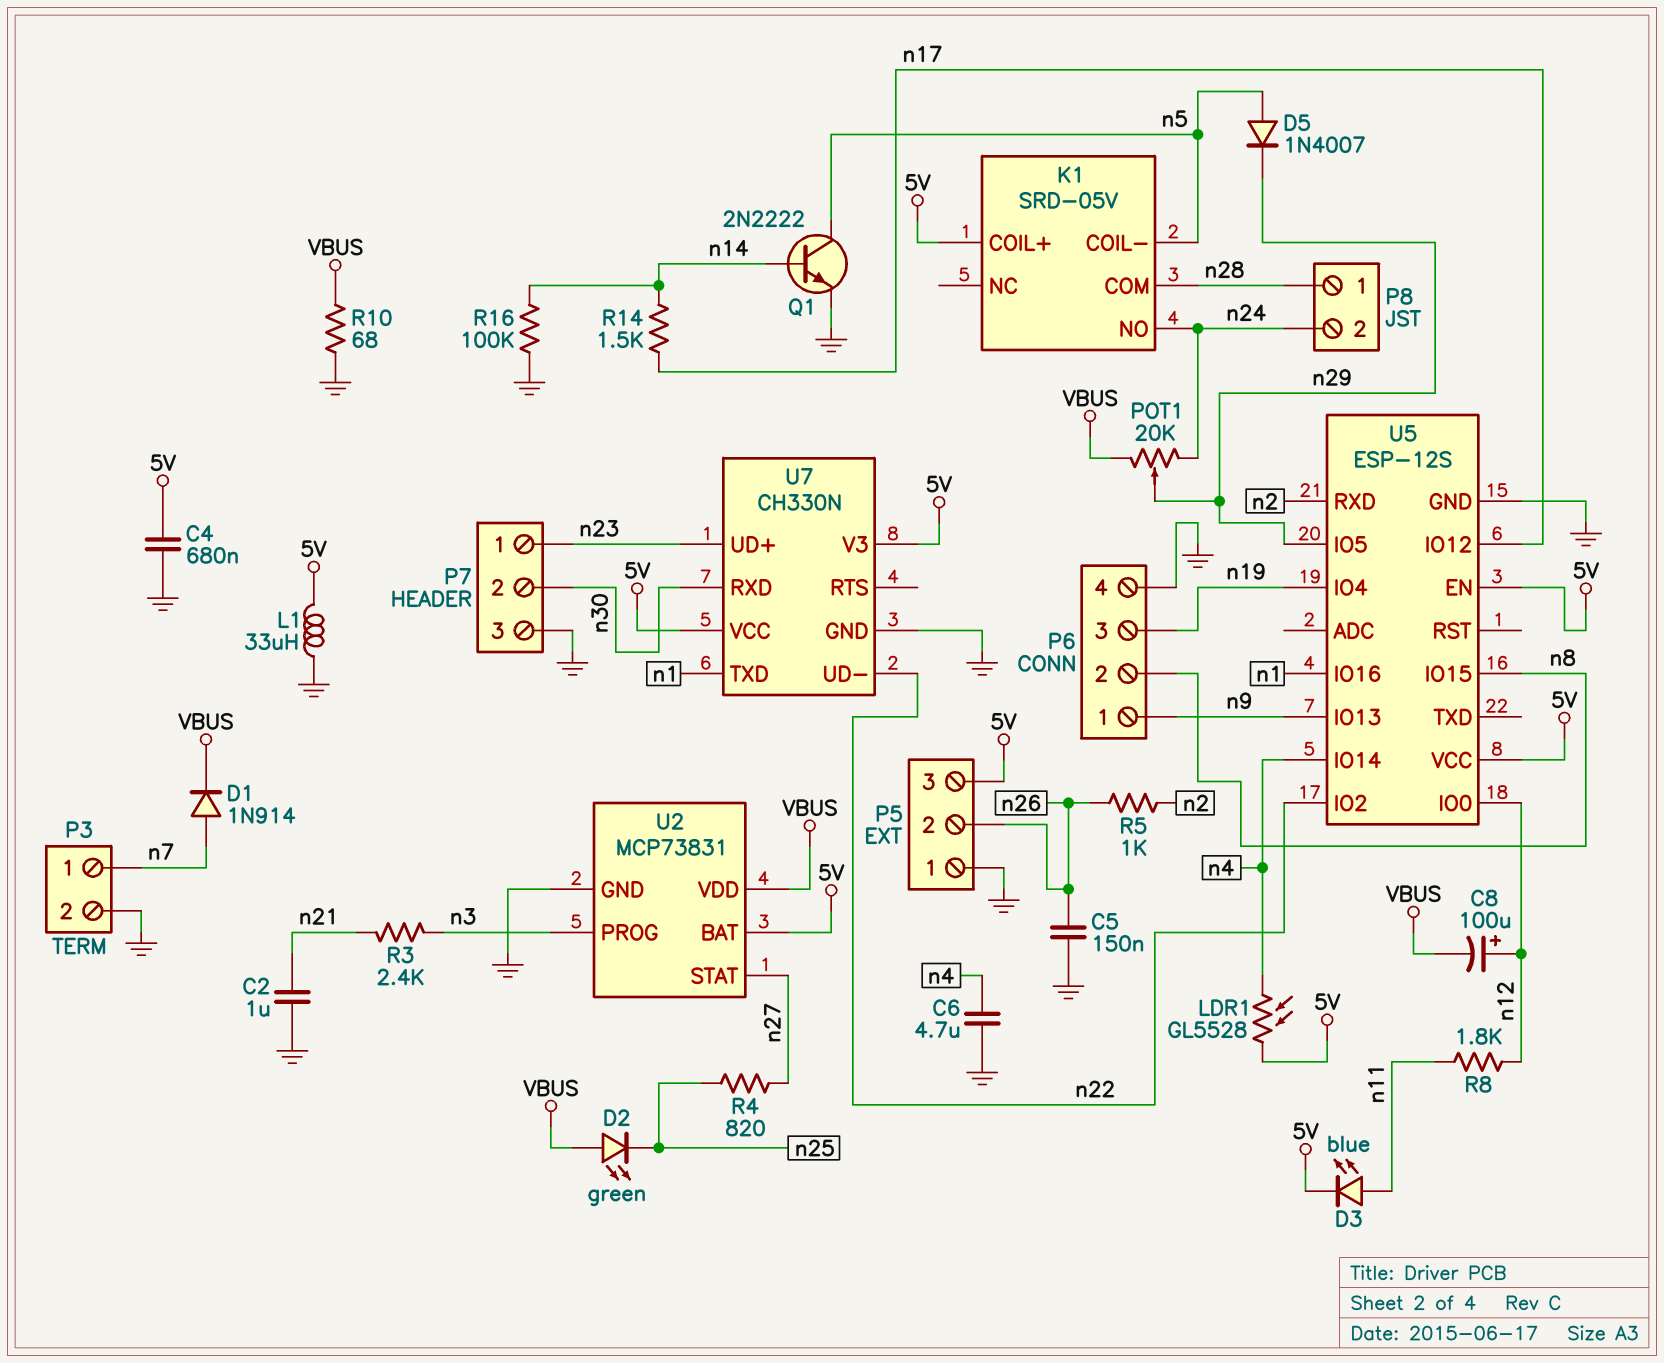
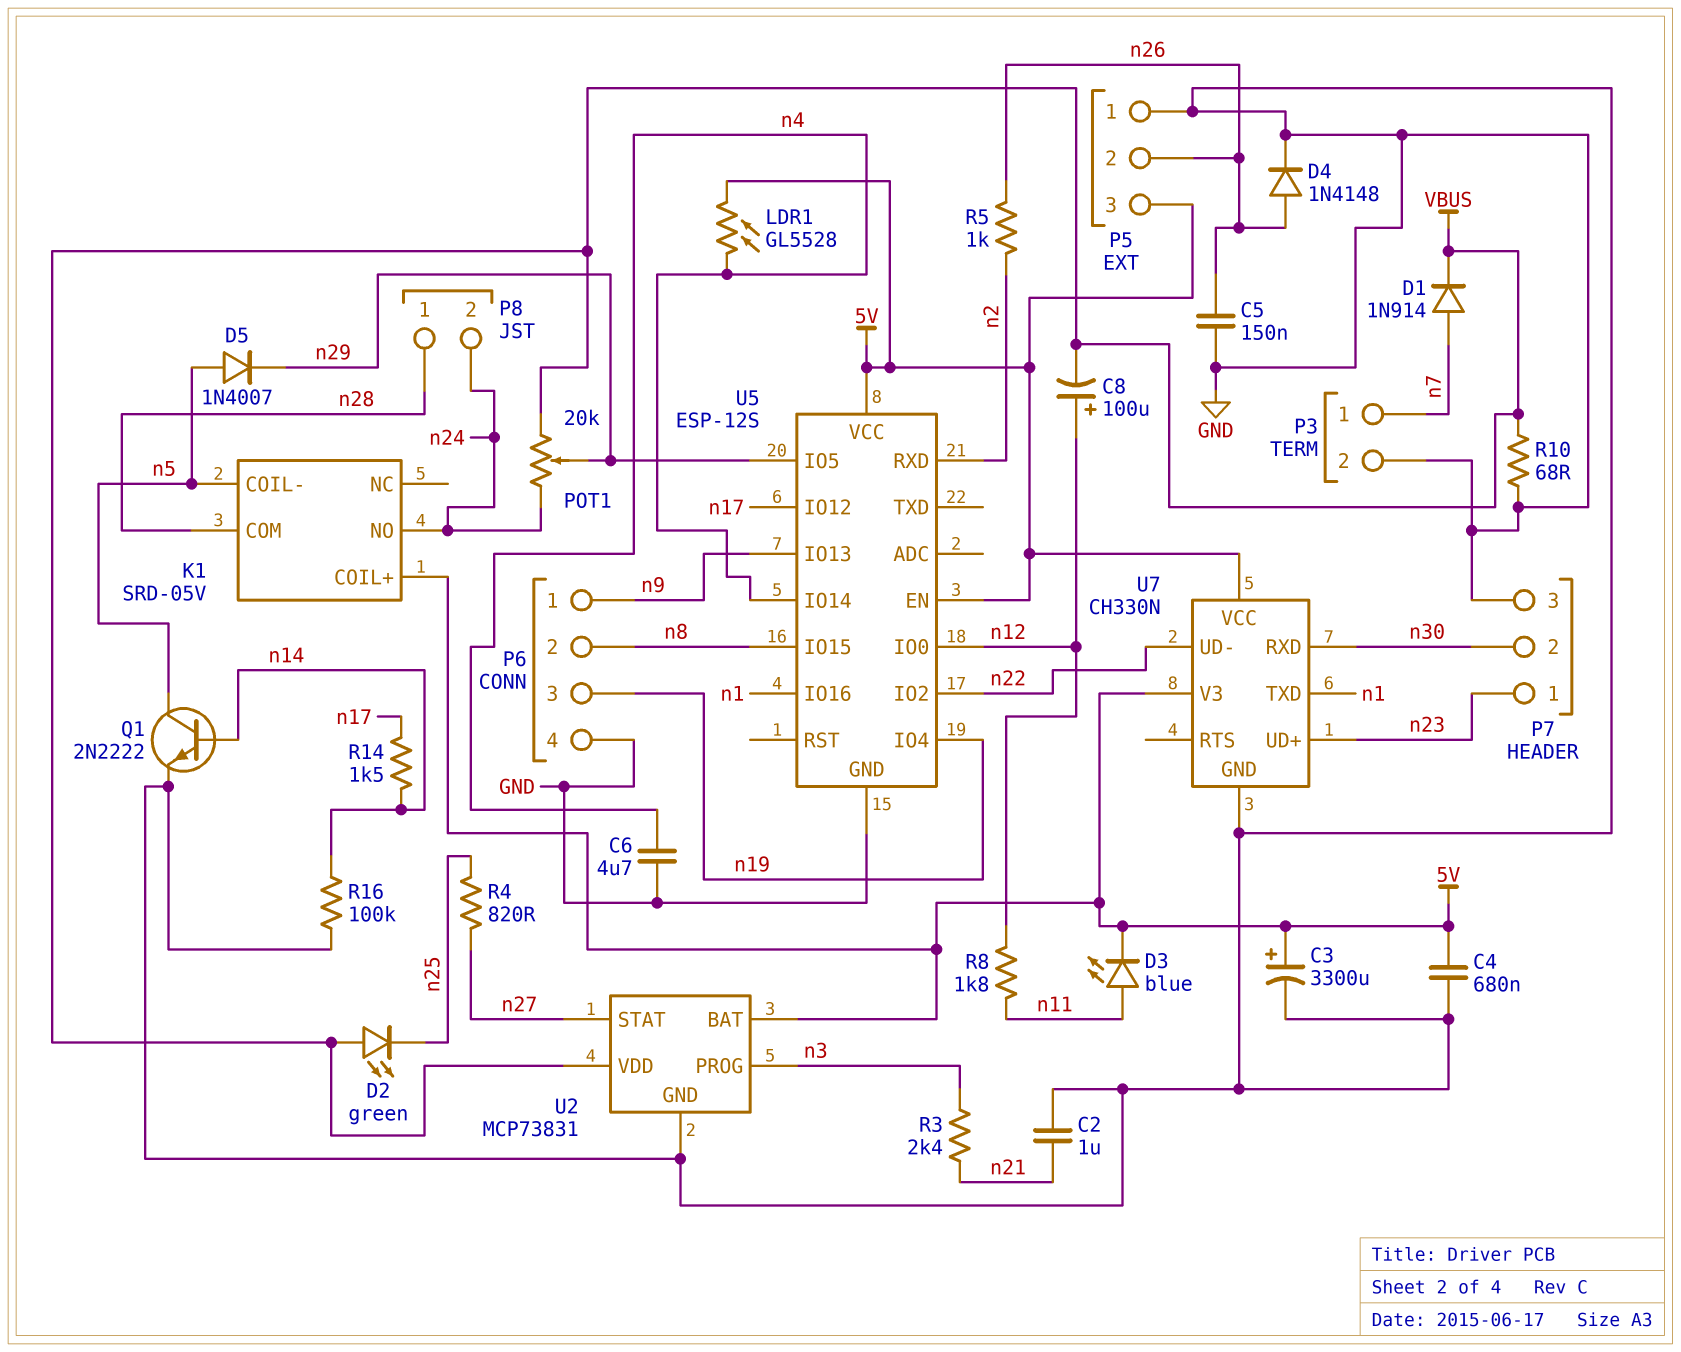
C3: none -> 3300uF (plus 5V, minus GND)
D4: none -> diode 1N4148 (A n26, K GND)
L1: 33uH (5V, GND) -> none

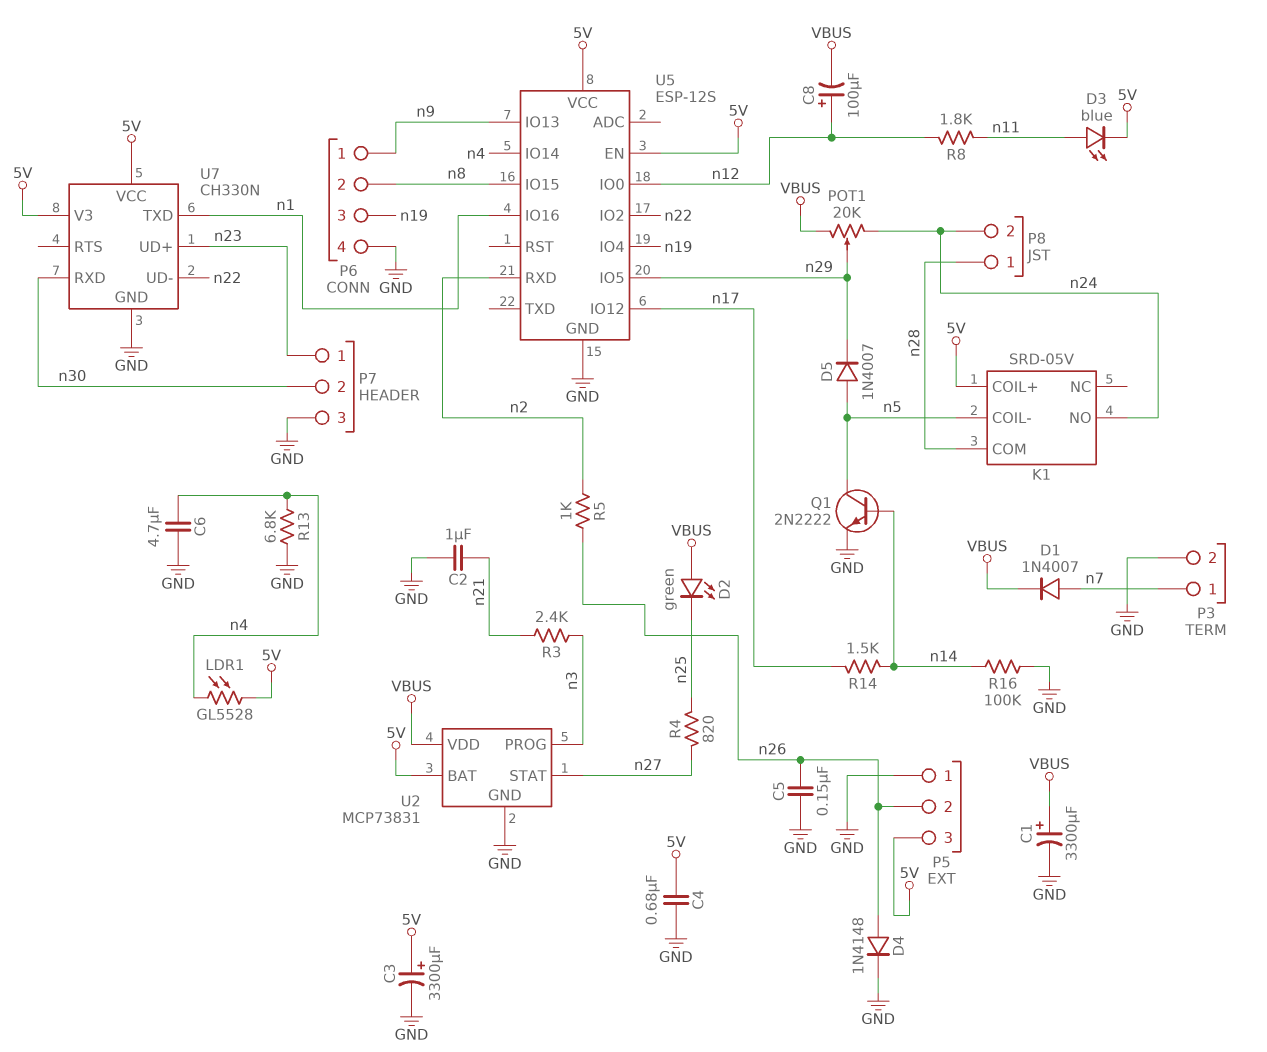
C1: none -> 3300uF (plus VBUS, minus GND)
D1: diode 1N914 (A n7, K VBUS) -> diode 1N4007 (A n7, K VBUS)
R10: 68 (GND, VBUS) -> none
R13: none -> 6.8k (GND, n4)

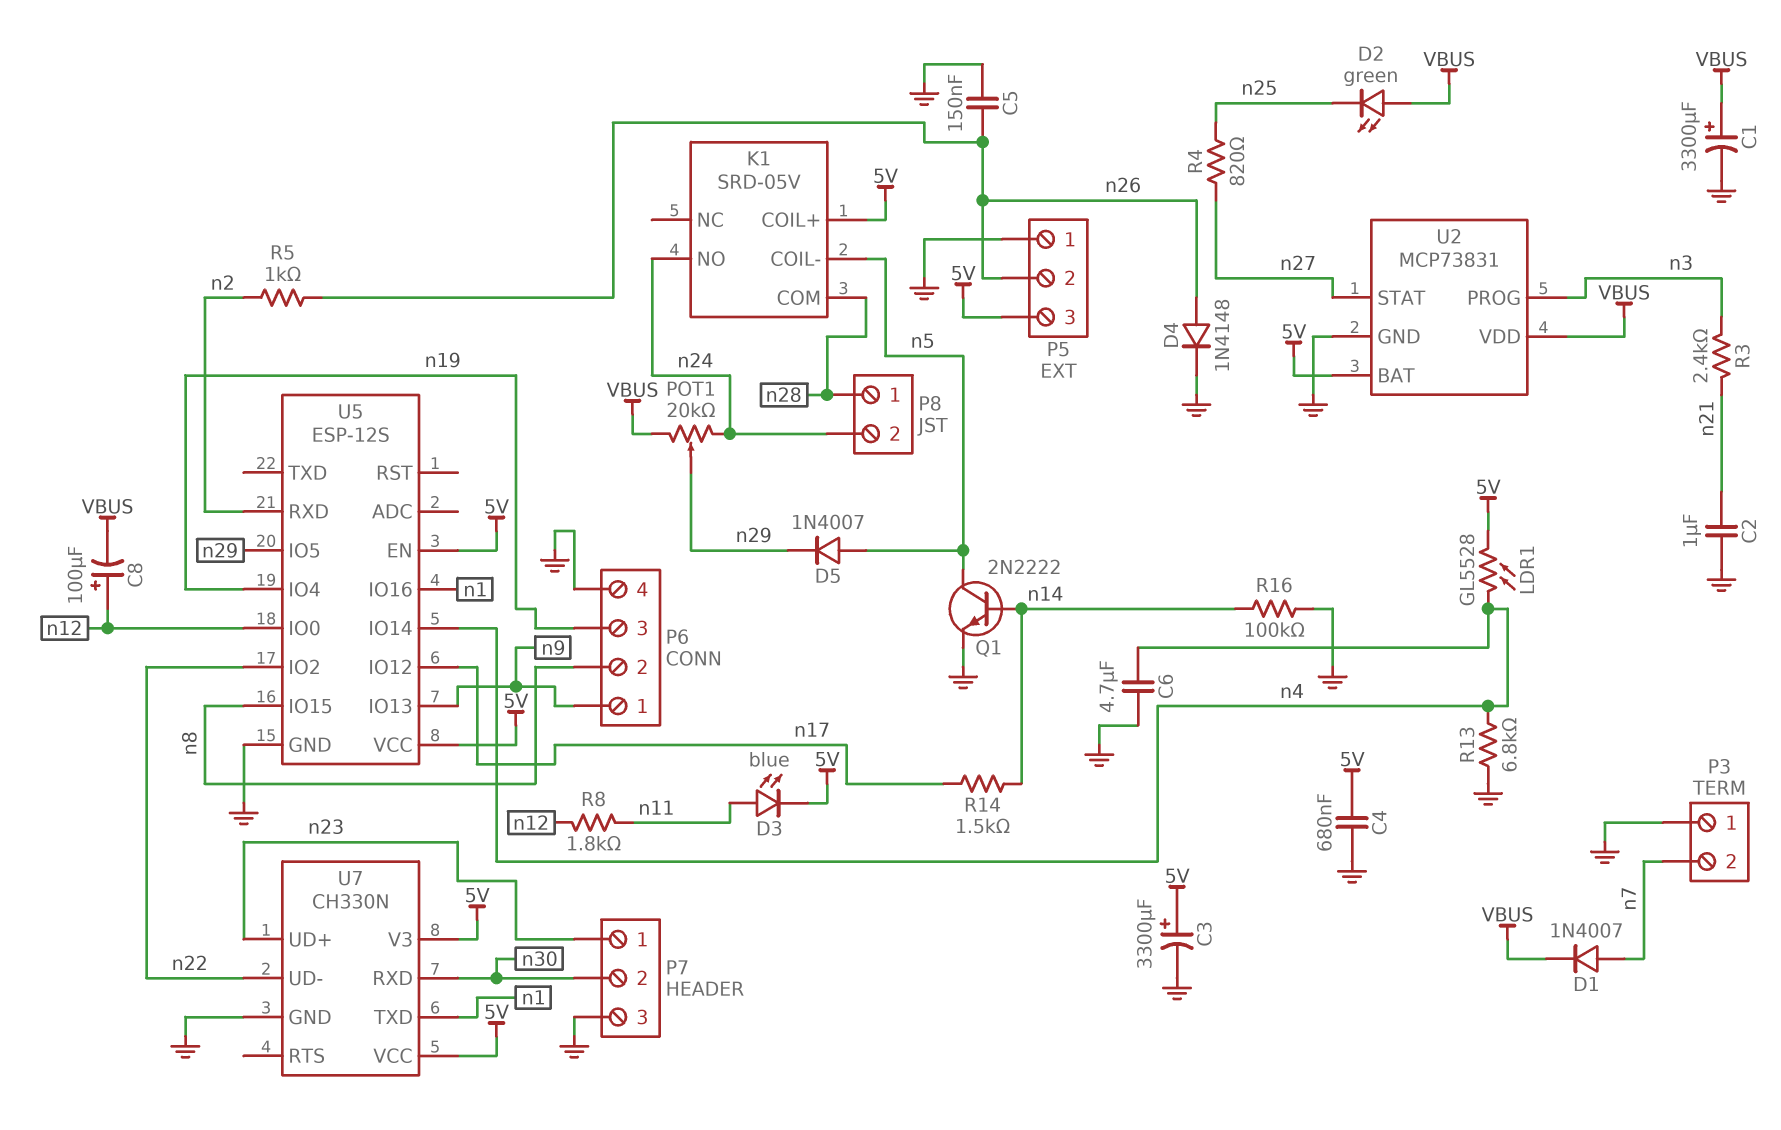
P3 pin 1: n7 -> GND
P3 pin 2: GND -> n7

